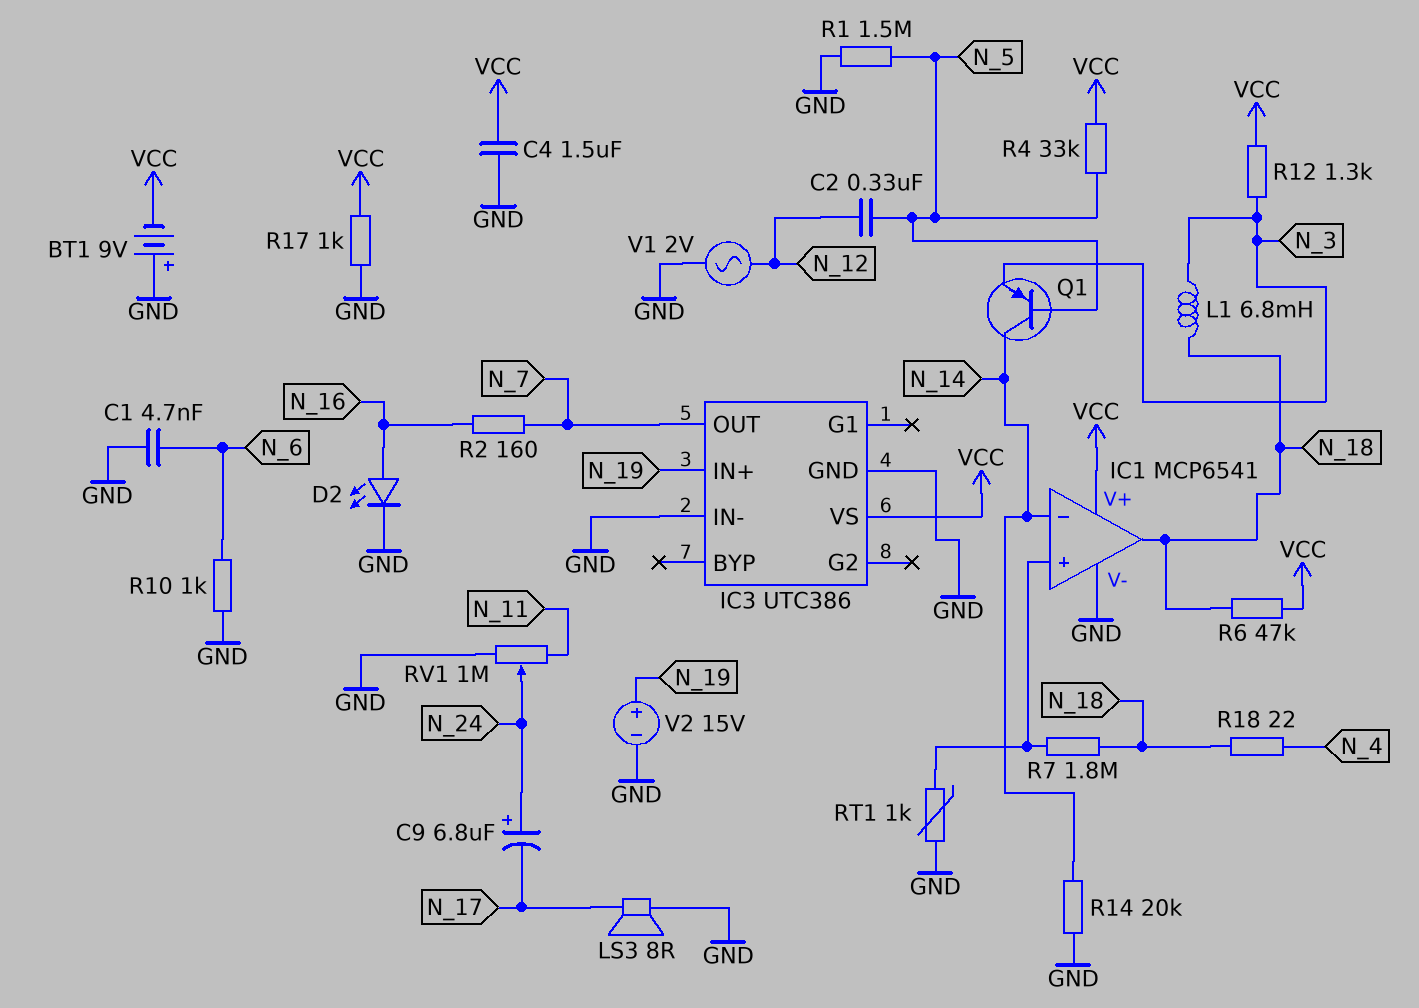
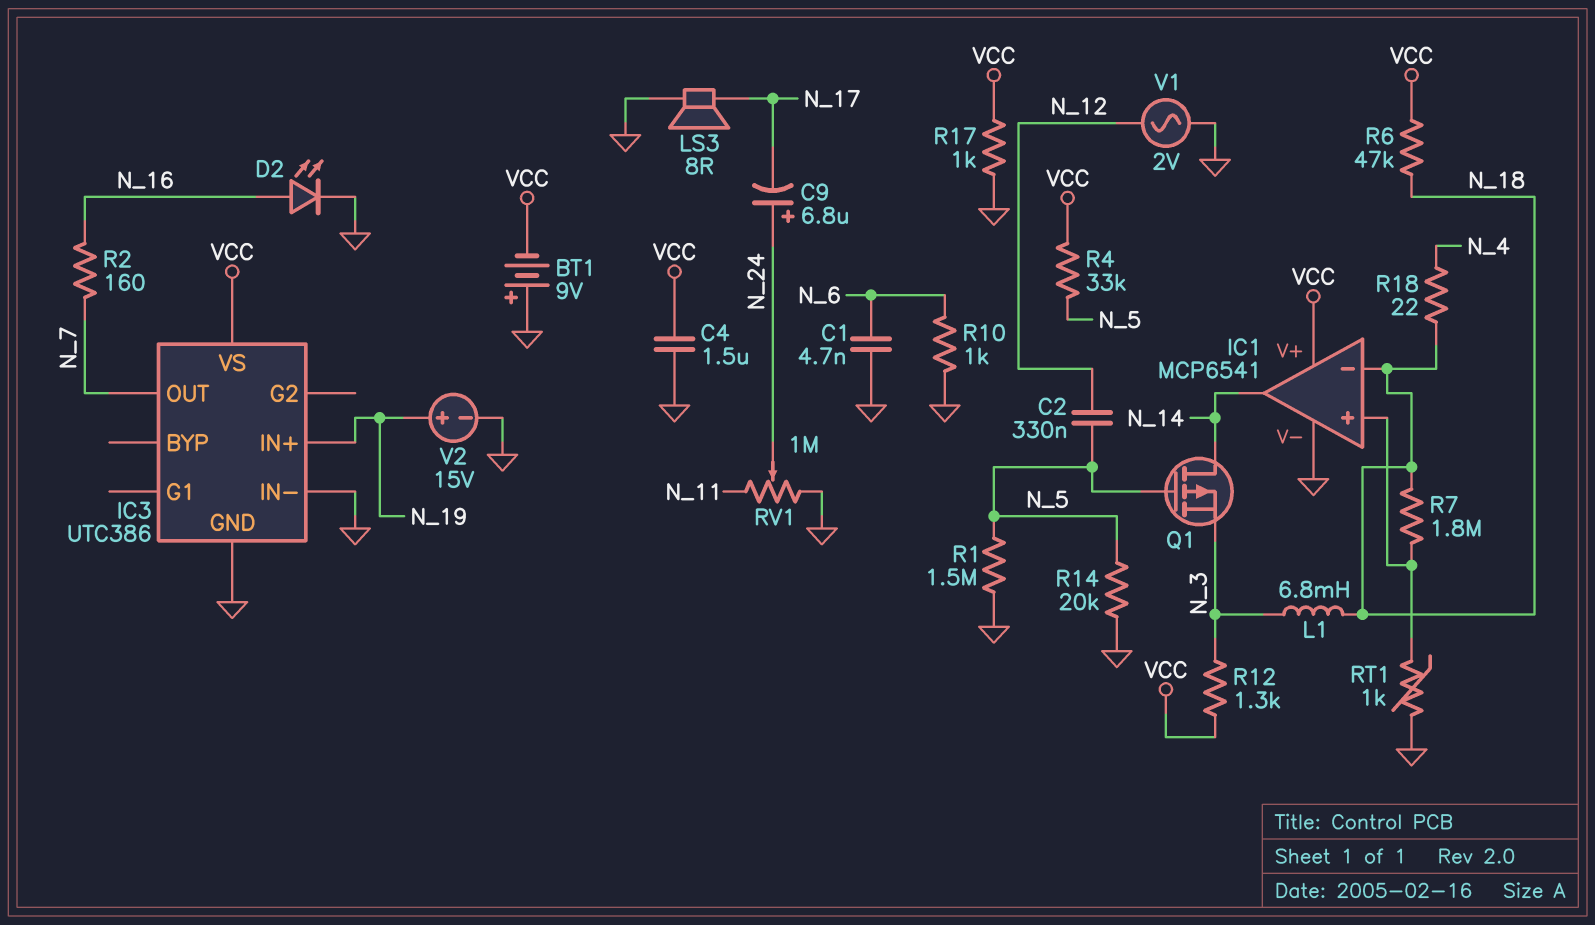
IC1 pin in-: N_14 -> N_18
IC1 pin out: N_18 -> N_14
Q1: PNP (B N_5, C N_14, E N_3) -> PMOS (G N_5, D N_14, S N_3)
R14: 20k (GND, N_14) -> 20k (GND, N_5)

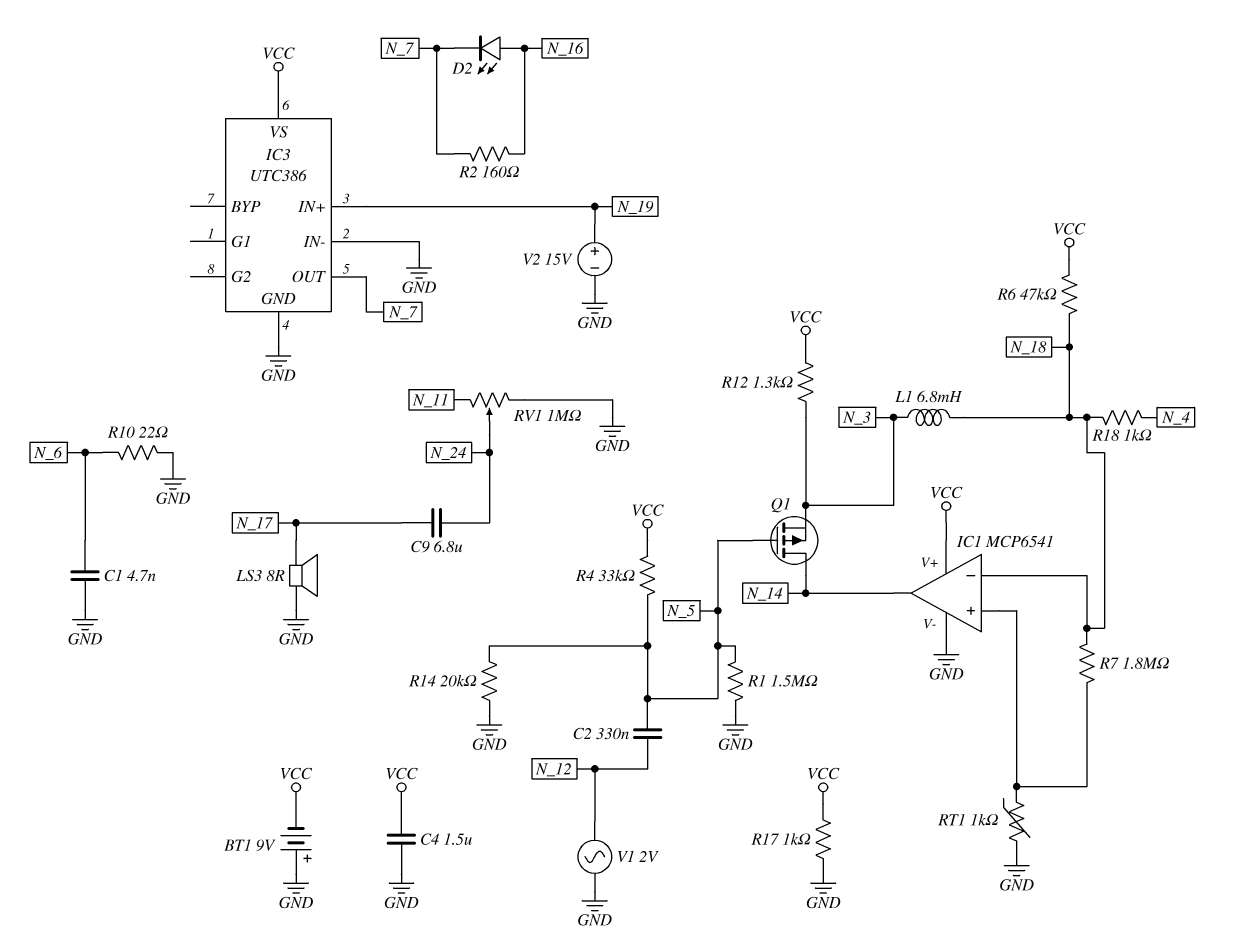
C9: 6.8uF (plus N_24, minus N_17) -> 6.8uF (N_17, N_24)
D2: LED (A N_16, K GND) -> LED (A N_16, K N_7)
R10: 1k (GND, N_6) -> 22 (GND, N_6)
R18: 22 (N_4, N_18) -> 1k (N_4, N_18)

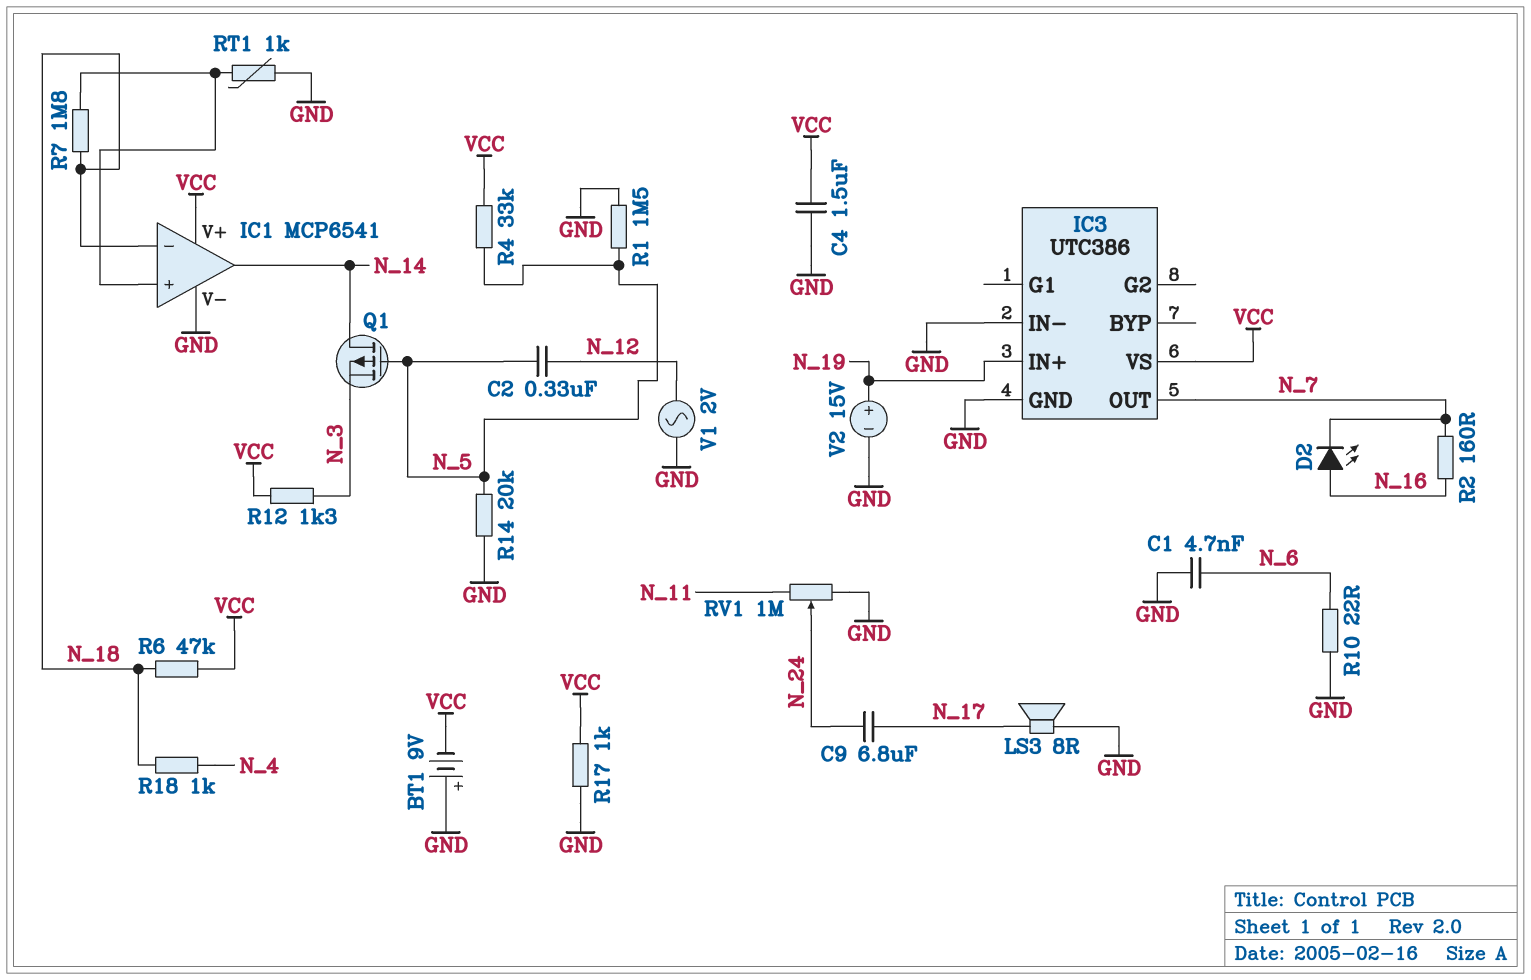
L1: 6.8mH (N_3, N_18) -> none

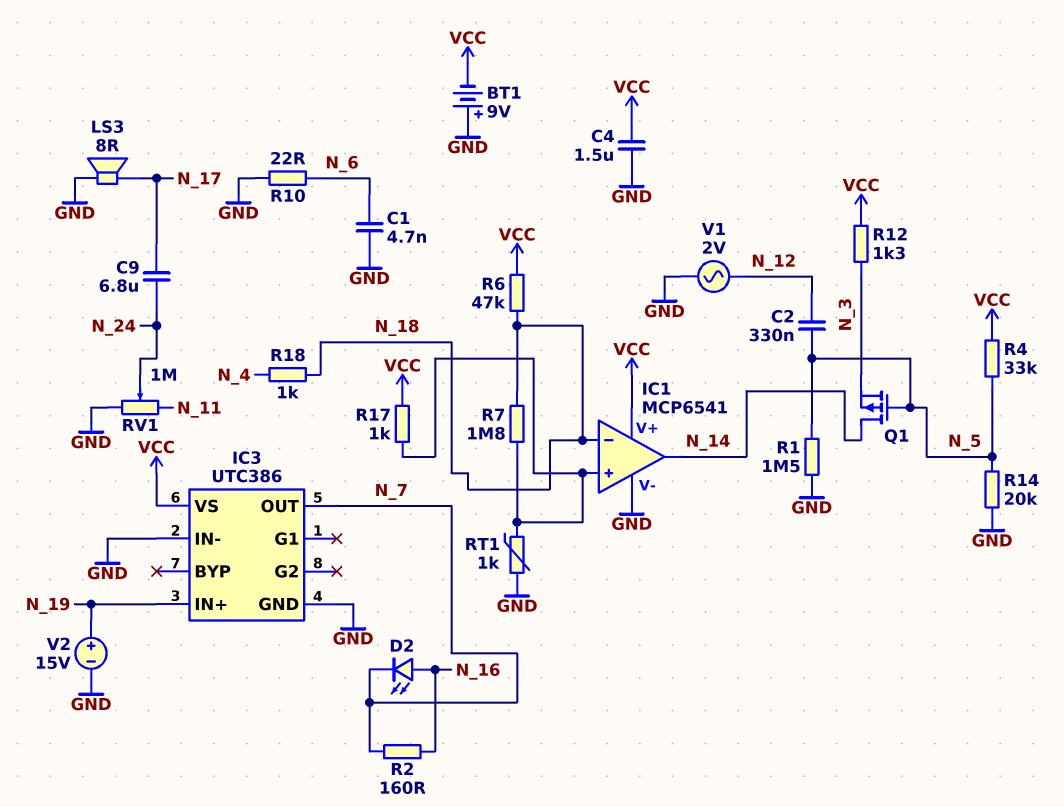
R17: 1k (GND, VCC) -> 1k (IC1/in+, VCC)

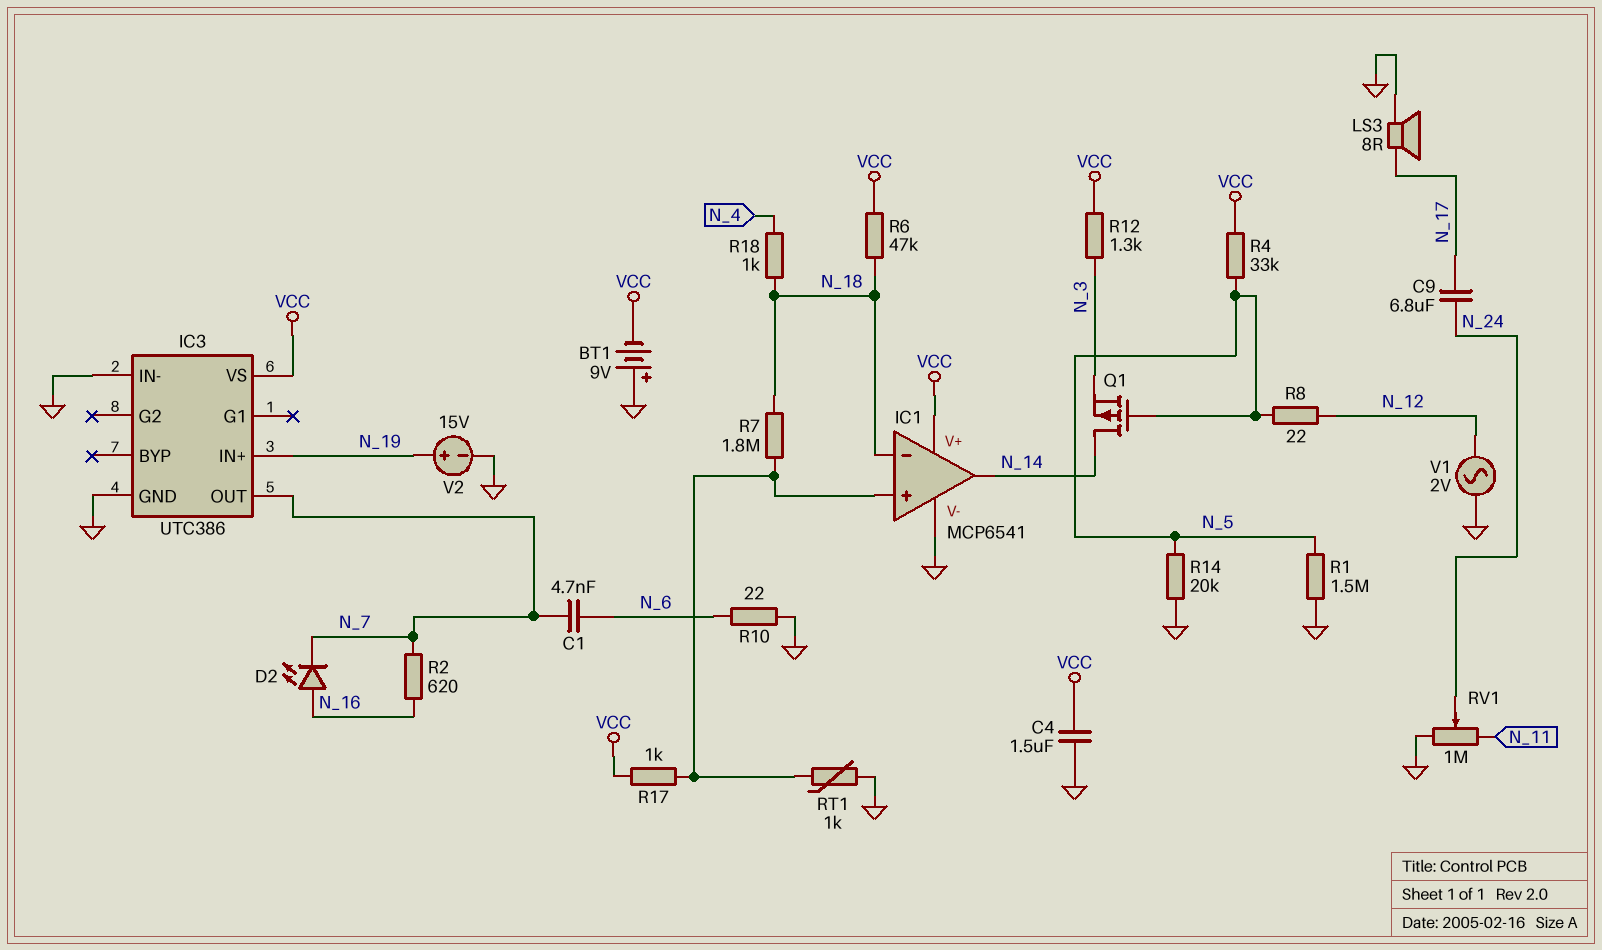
C1: 4.7nF (GND, N_6) -> 4.7nF (N_6, N_7)
C2: 330nF (N_5, N_12) -> none
R2: 160 (N_7, N_16) -> 620 (N_7, N_16)
R8: none -> 22 (N_5, N_12)

